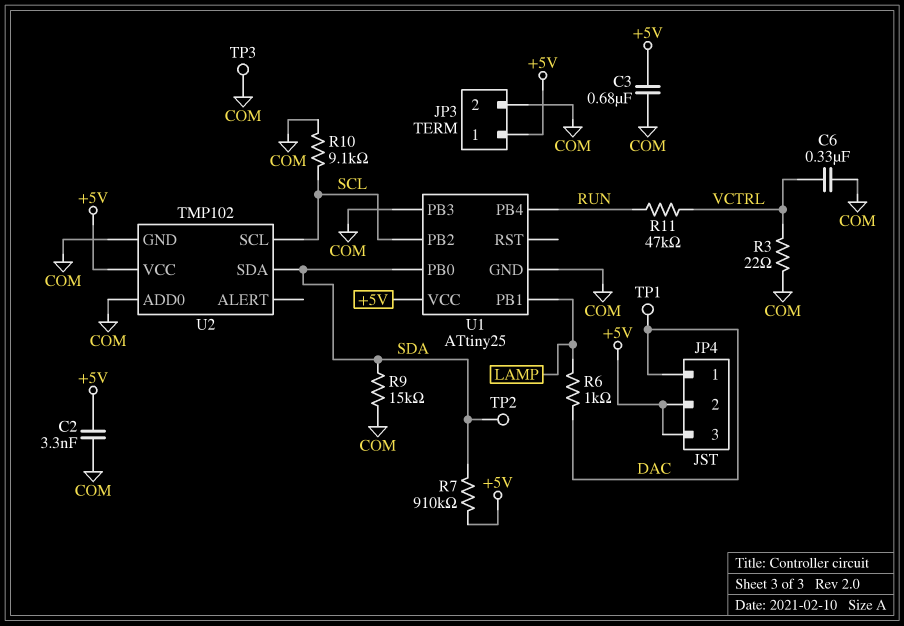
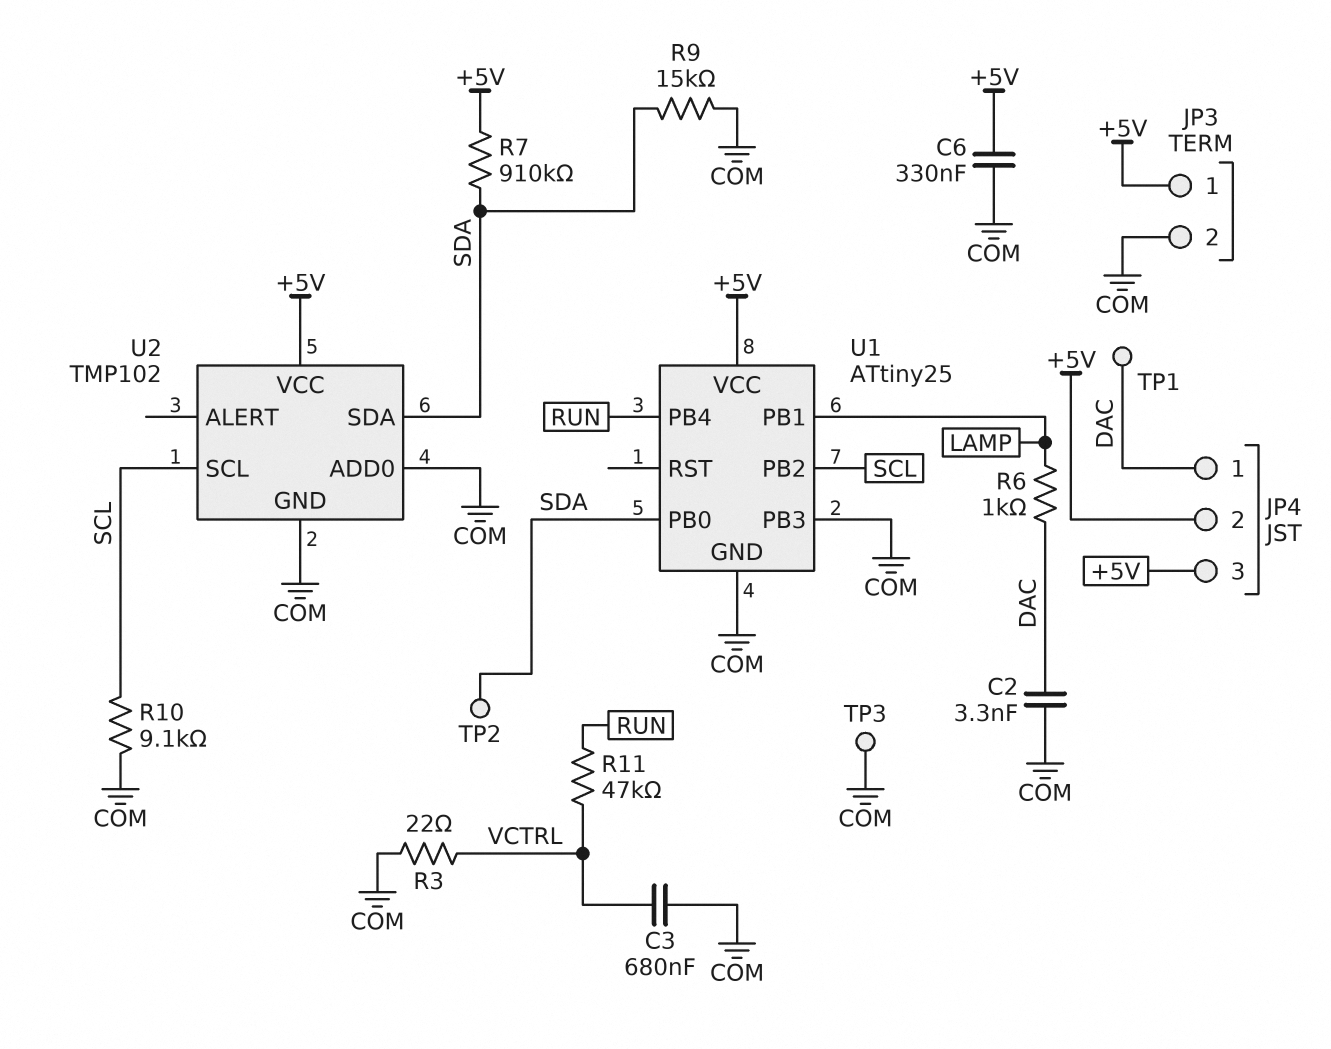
C2: 3.3nF (+5V, COM) -> 3.3nF (COM, DAC)
C3: 680nF (+5V, COM) -> 680nF (COM, VCTRL)
C6: 330nF (COM, VCTRL) -> 330nF (+5V, COM)

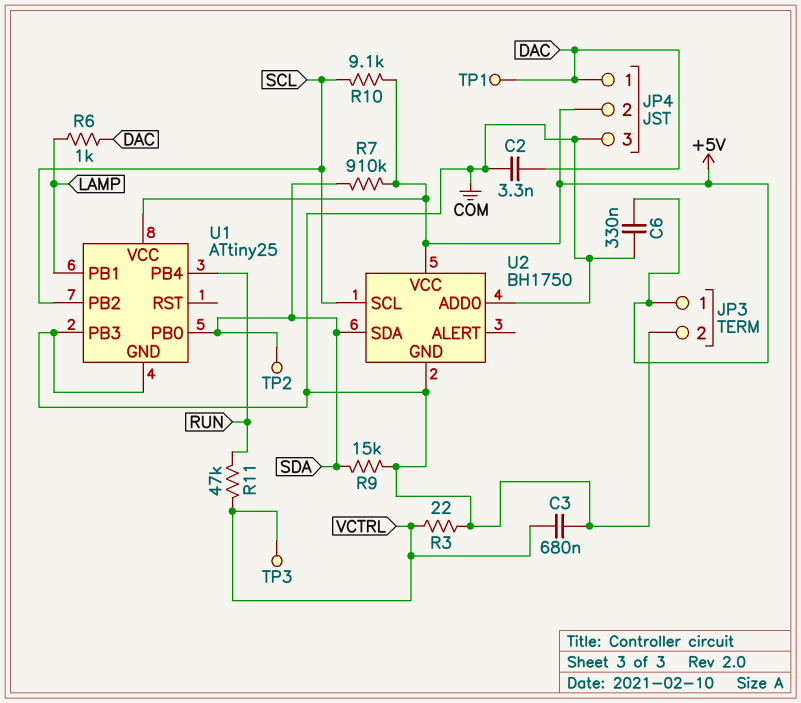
JP4 pin 3: +5V -> COM
R10: 9.1k (COM, SCL) -> 9.1k (+5V, SCL)
TP3: test point (COM) -> test point (VCTRL)
U2: TMP102 -> BH1750

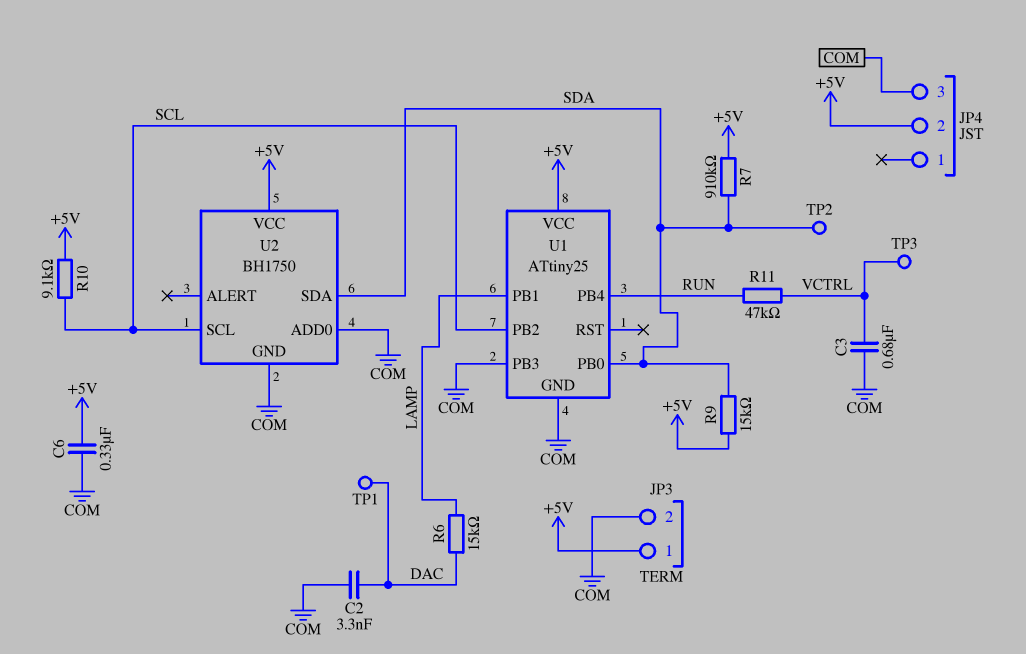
JP4 pin 1: DAC -> none
R3: 22 (COM, VCTRL) -> none
R6: 1k (DAC, LAMP) -> 15k (DAC, LAMP)
R9: 15k (COM, SDA) -> 15k (+5V, SDA)

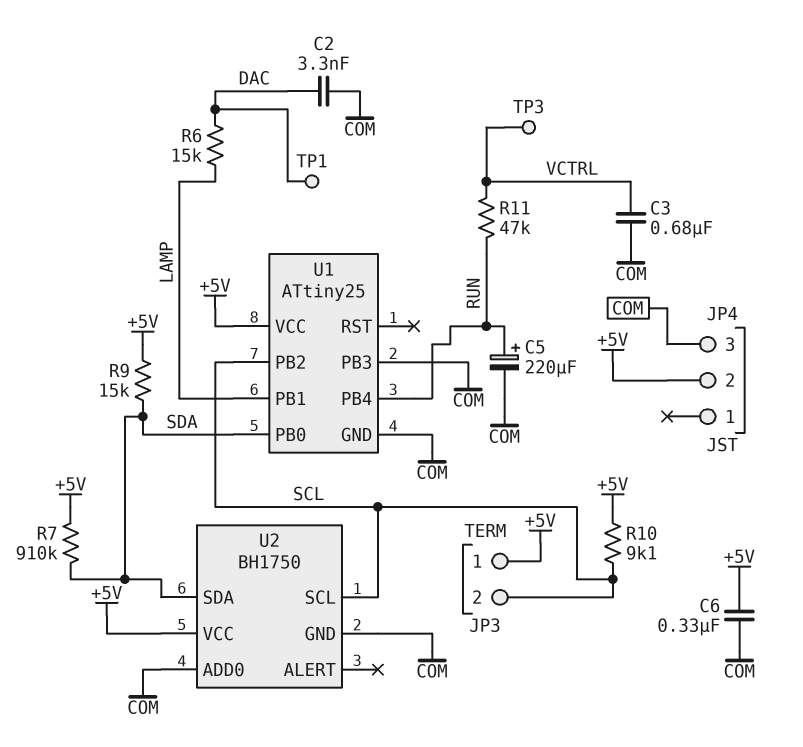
C5: none -> 220uF (plus RUN, minus COM)
JP3 pin 2: COM -> SCL
TP2: test point (SDA) -> none

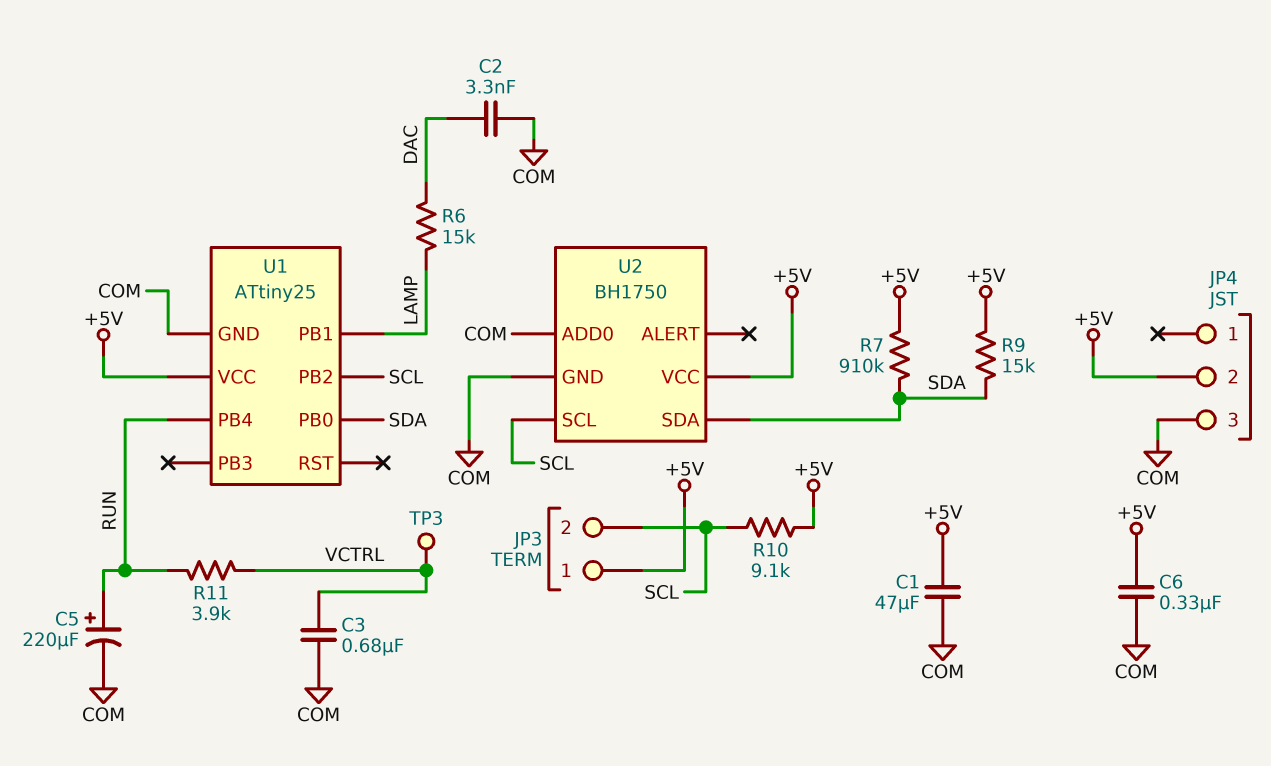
C1: none -> 47uF (+5V, COM)
R11: 47k (RUN, VCTRL) -> 3.9k (RUN, VCTRL)
TP1: test point (DAC) -> none
U1 pin PB3: COM -> none

